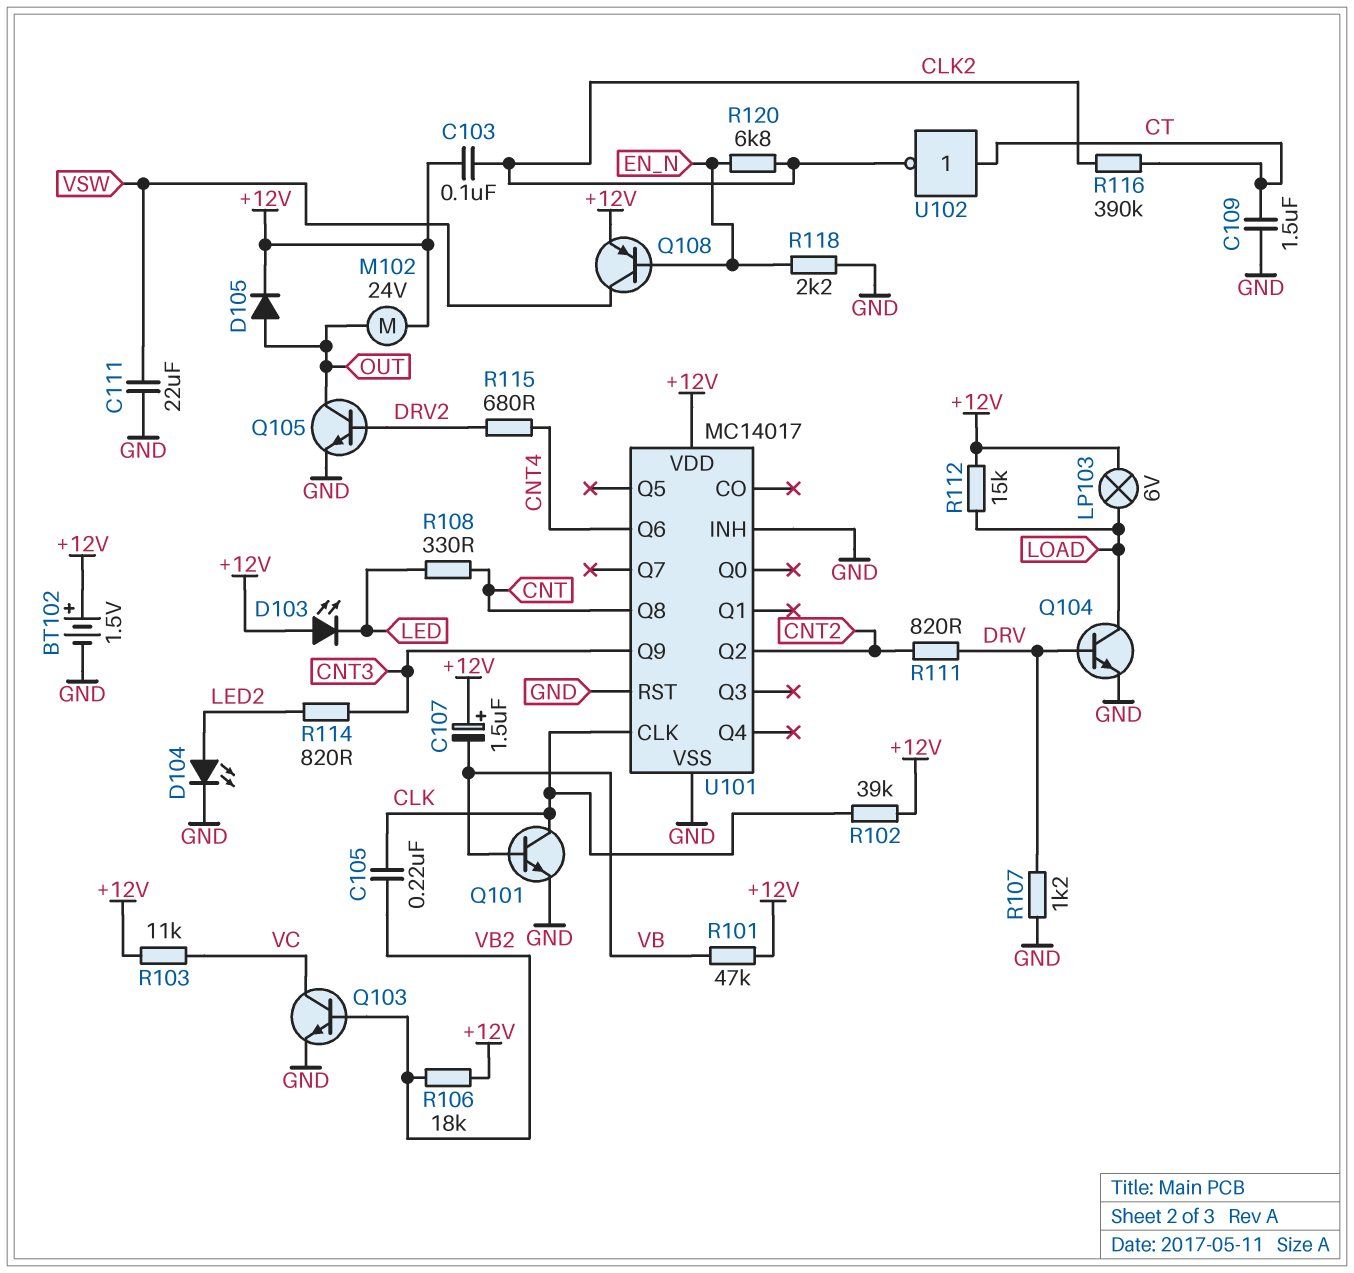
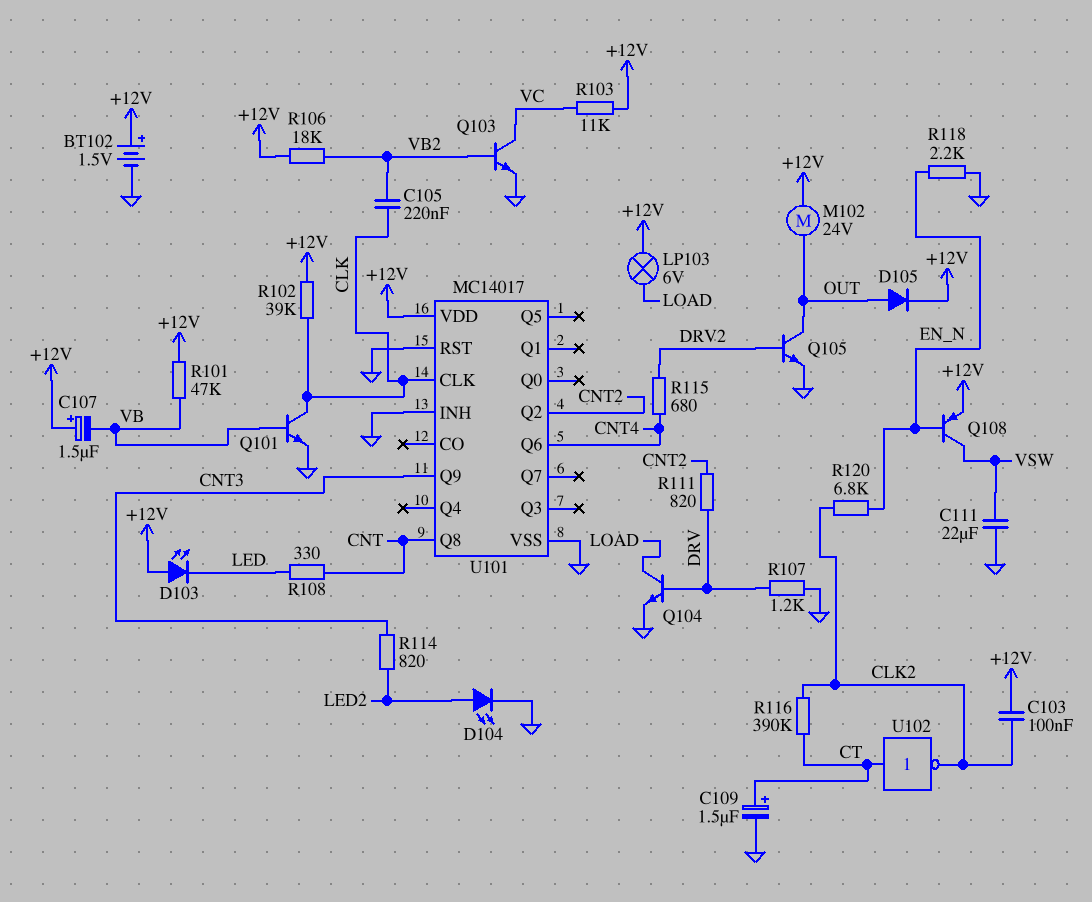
C109: 1.5uF (CT, GND) -> 1.5uF (plus CT, minus GND)
R112: 15k (+12V, LOAD) -> none

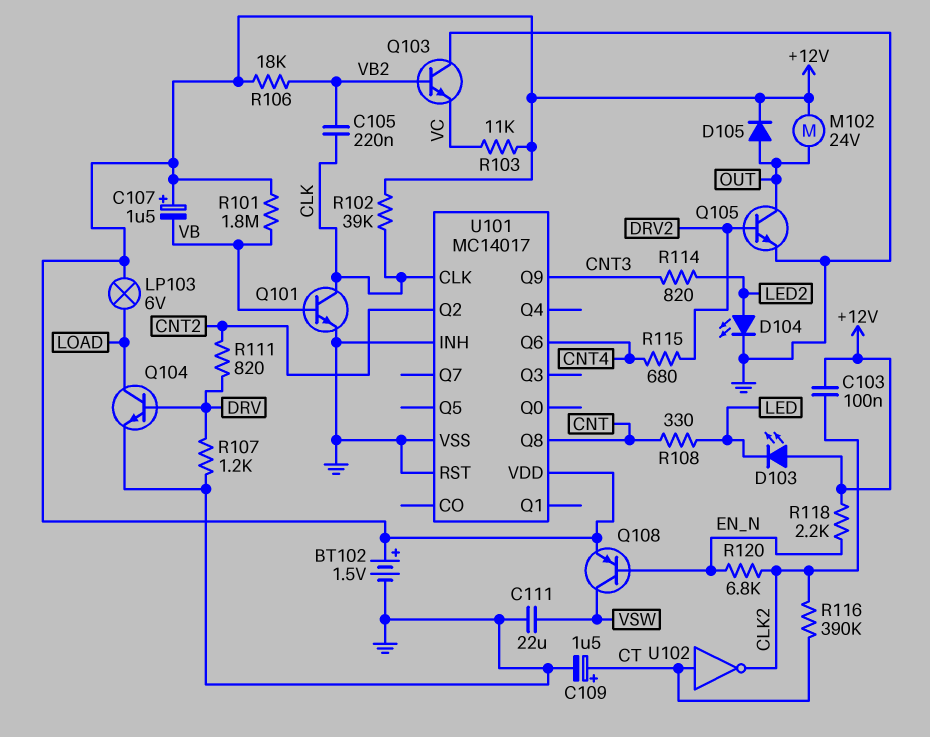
Q103: NPN (B VB2, C VC, E GND) -> NPN (B VB2, C GND, E VC)
R101: 47k (+12V, VB) -> 1.8M (+12V, VB)
R118: 2.2k (EN_N, GND) -> 2.2k (+12V, EN_N)

